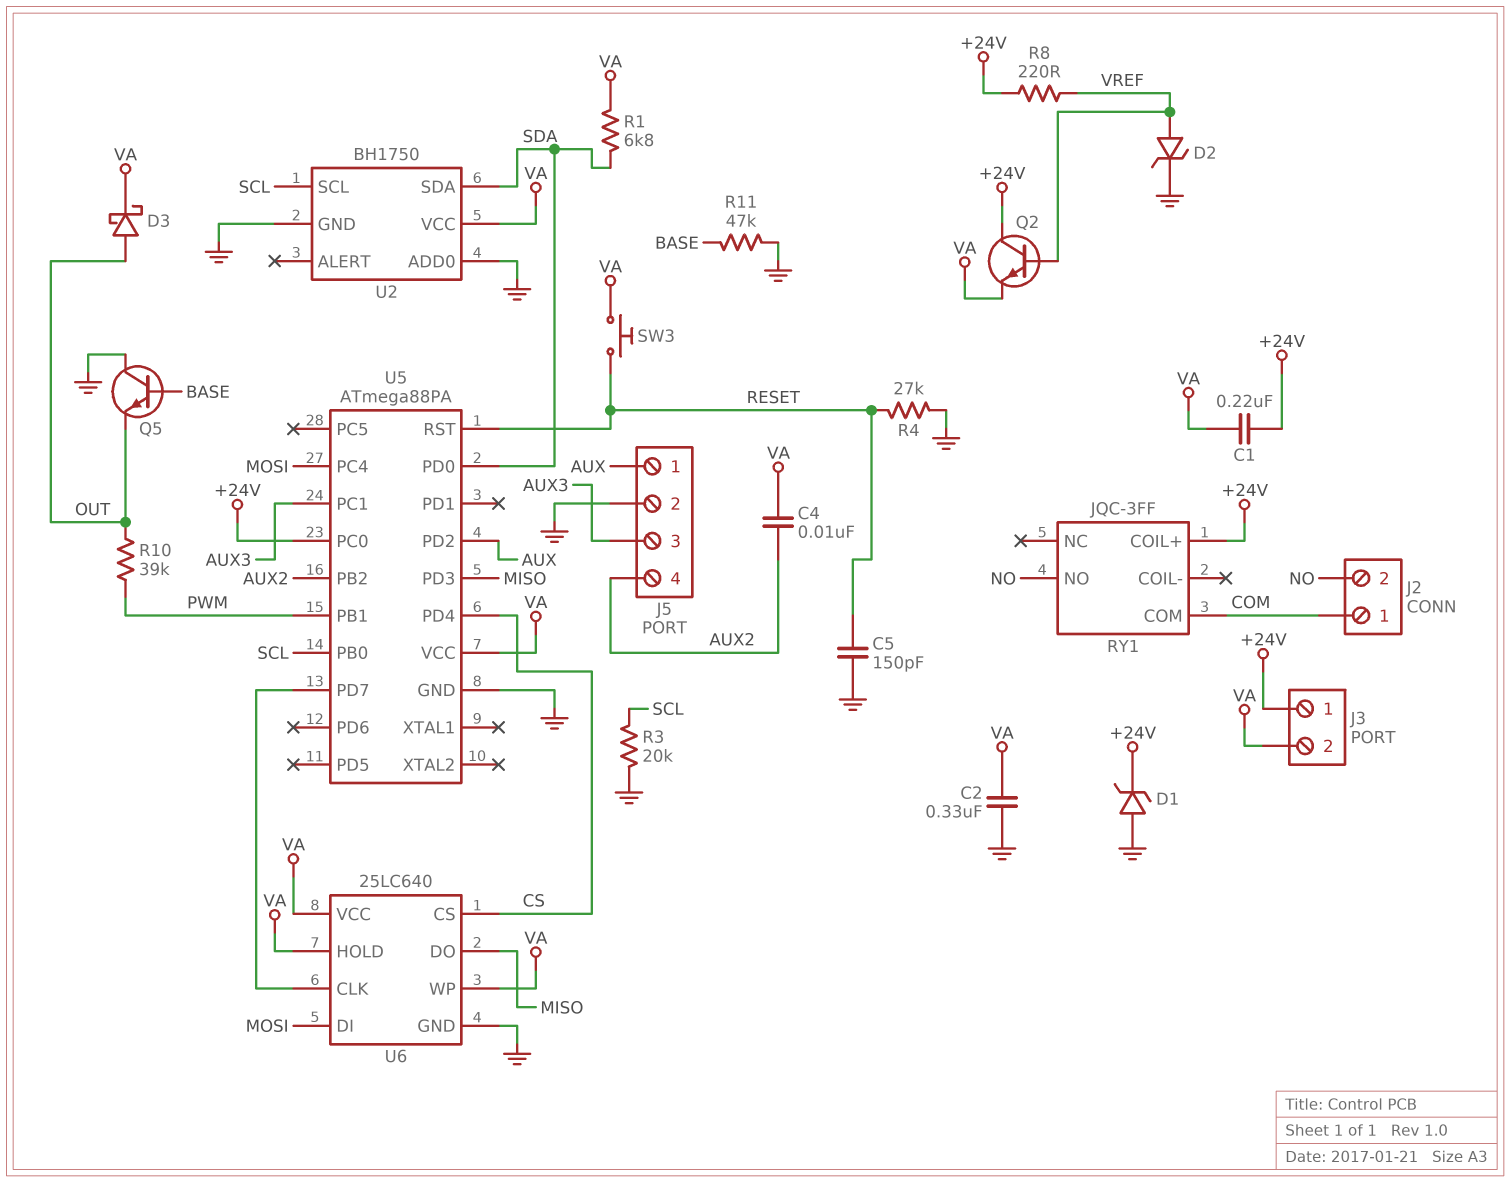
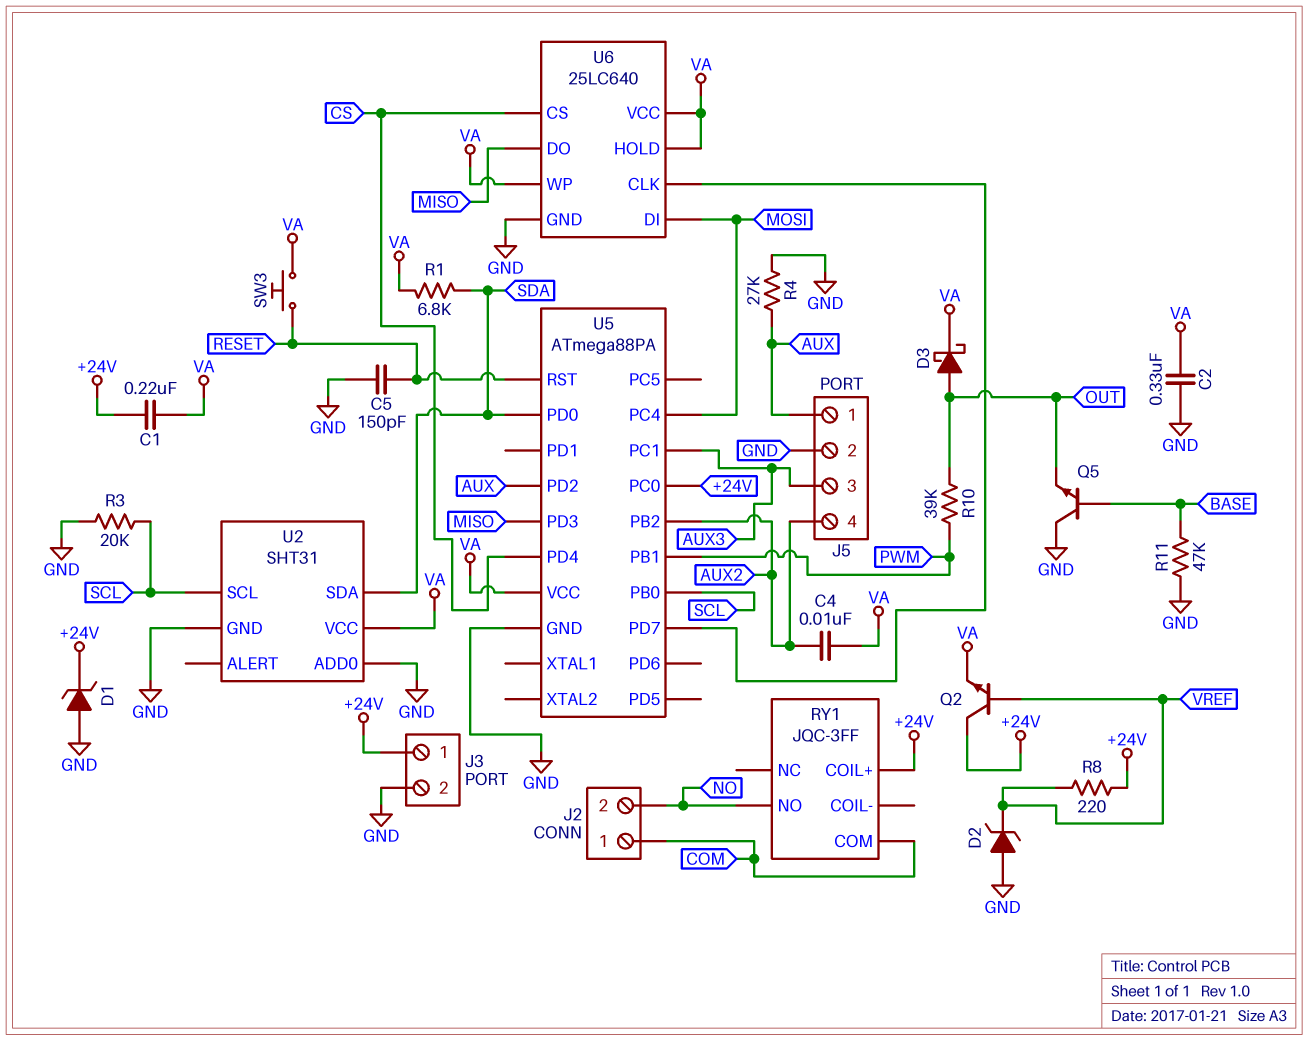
D2: zener (A VREF, K GND) -> zener (A GND, K VREF)
J3 pin 2: VA -> GND
R4: 27k (GND, RESET) -> 27k (AUX, GND)
U2: BH1750 -> SHT31

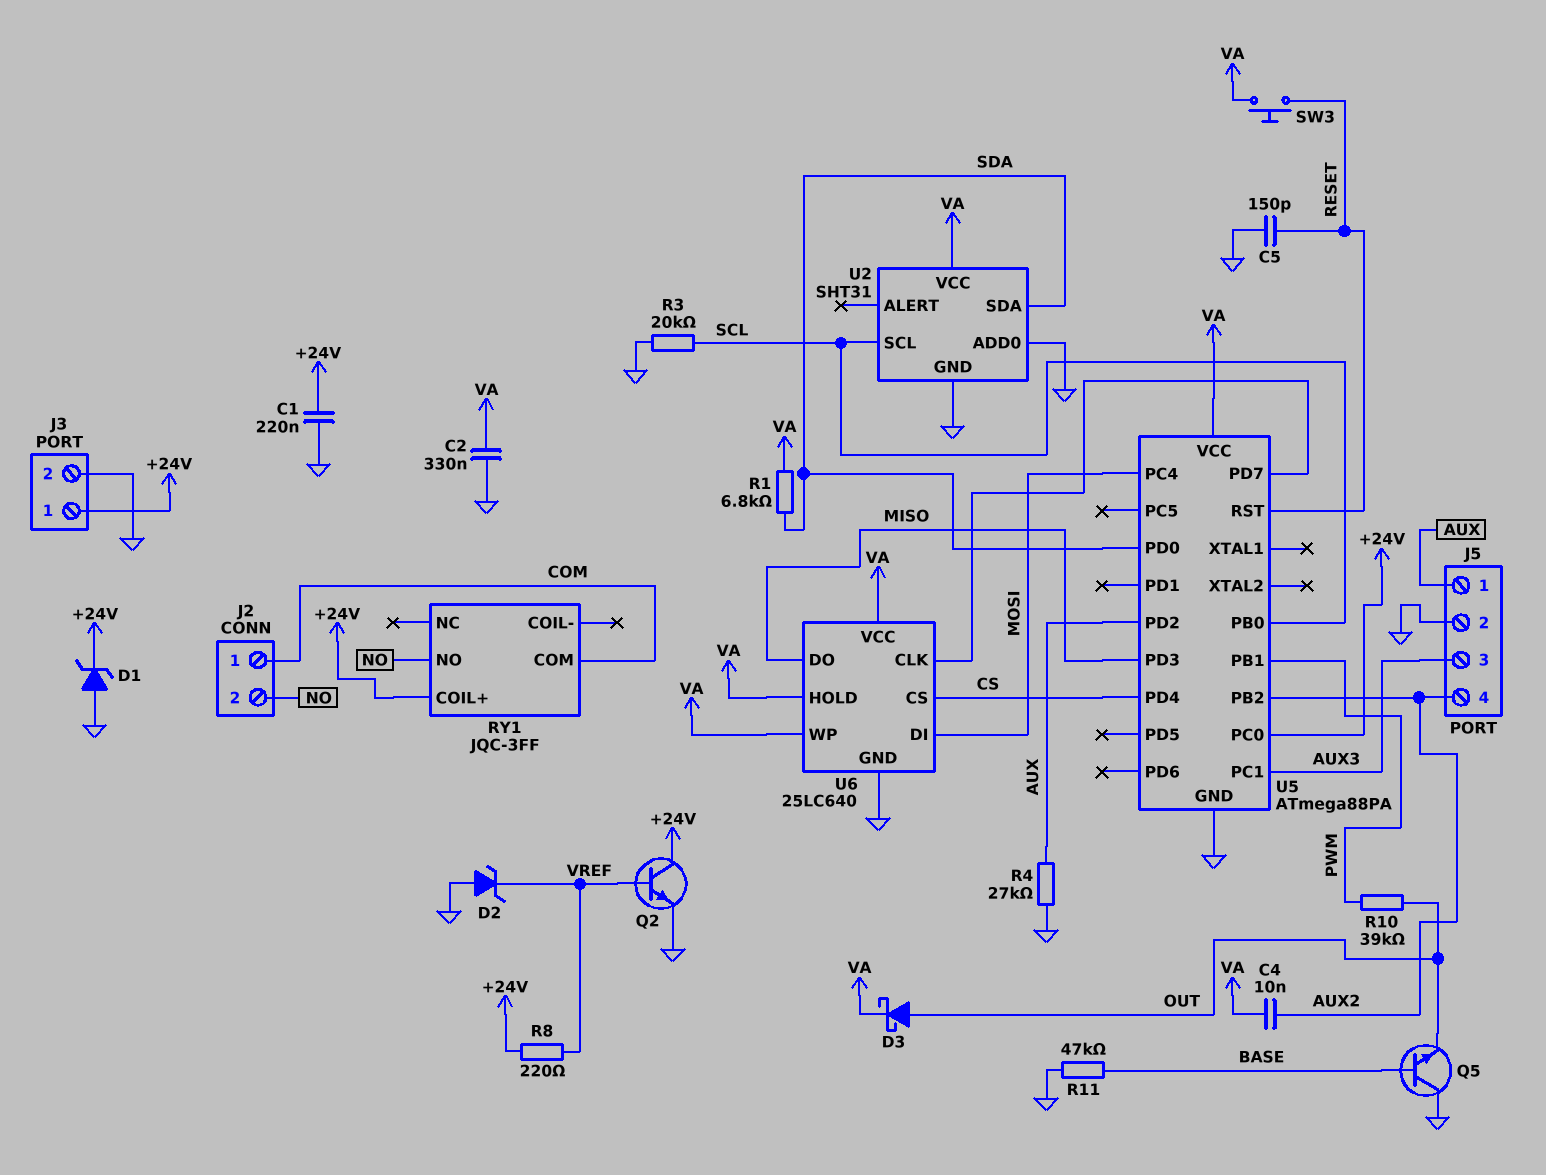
C1: 220nF (+24V, VA) -> 220nF (+24V, GND)
Q2: NPN (B VREF, C +24V, E VA) -> NPN (B VREF, C +24V, E GND)

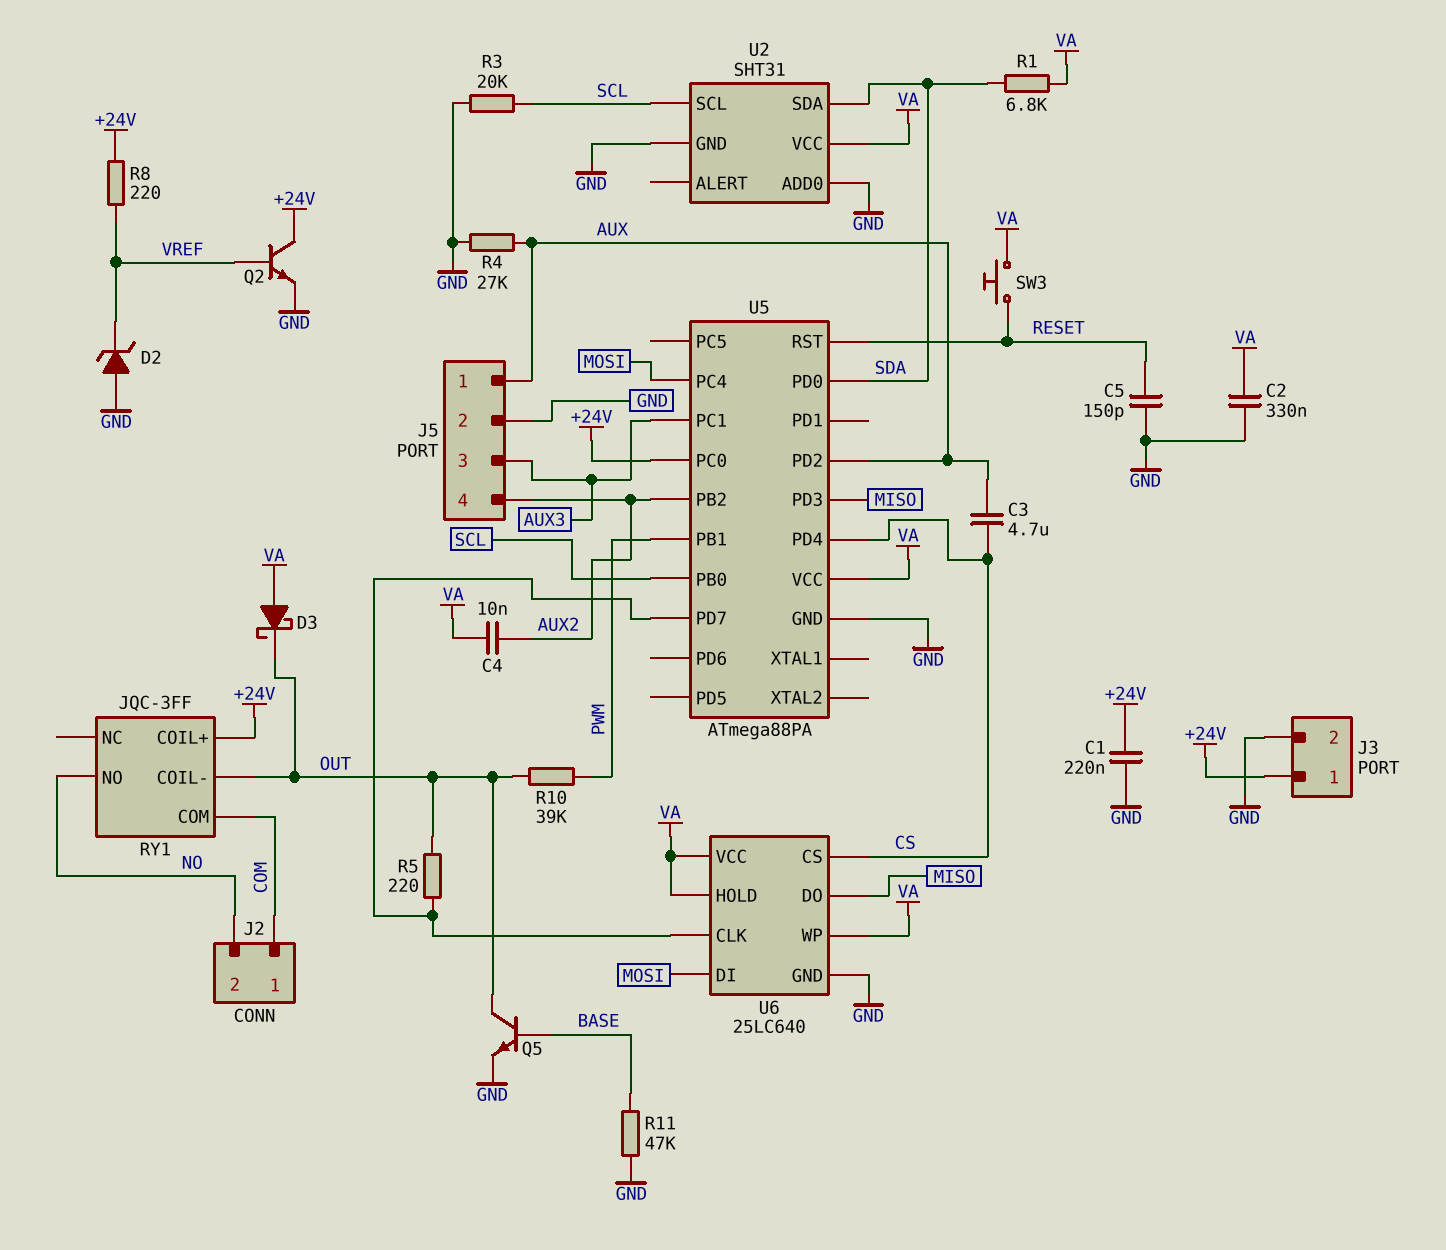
C3: none -> 4.7uF (AUX, CS)
D1: zener (A GND, K +24V) -> none
D3: schottky (A OUT, K VA) -> schottky (A VA, K OUT)
Q5: NPN (B BASE, C GND, E OUT) -> NPN (B BASE, C OUT, E GND)
R5: none -> 220 (OUT, U5/PD7)
RY1 pin COIL-: none -> OUT

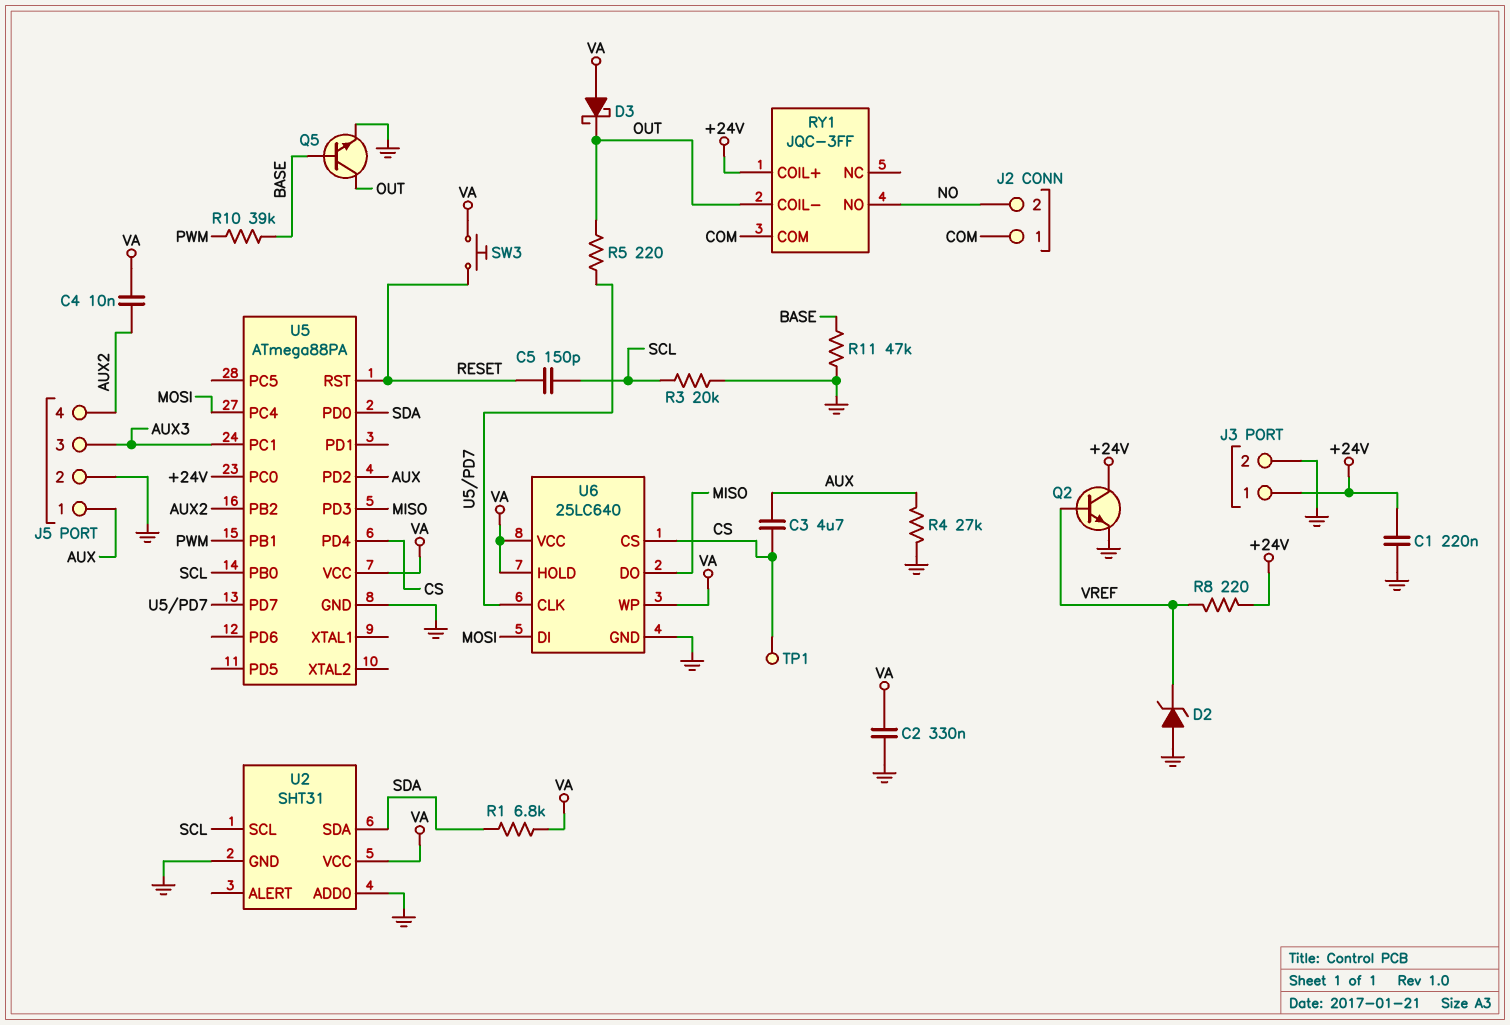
C5: 150pF (GND, RESET) -> 150pF (RESET, SCL)
R10: 39k (OUT, PWM) -> 39k (BASE, PWM)
TP1: none -> test point (CS)

